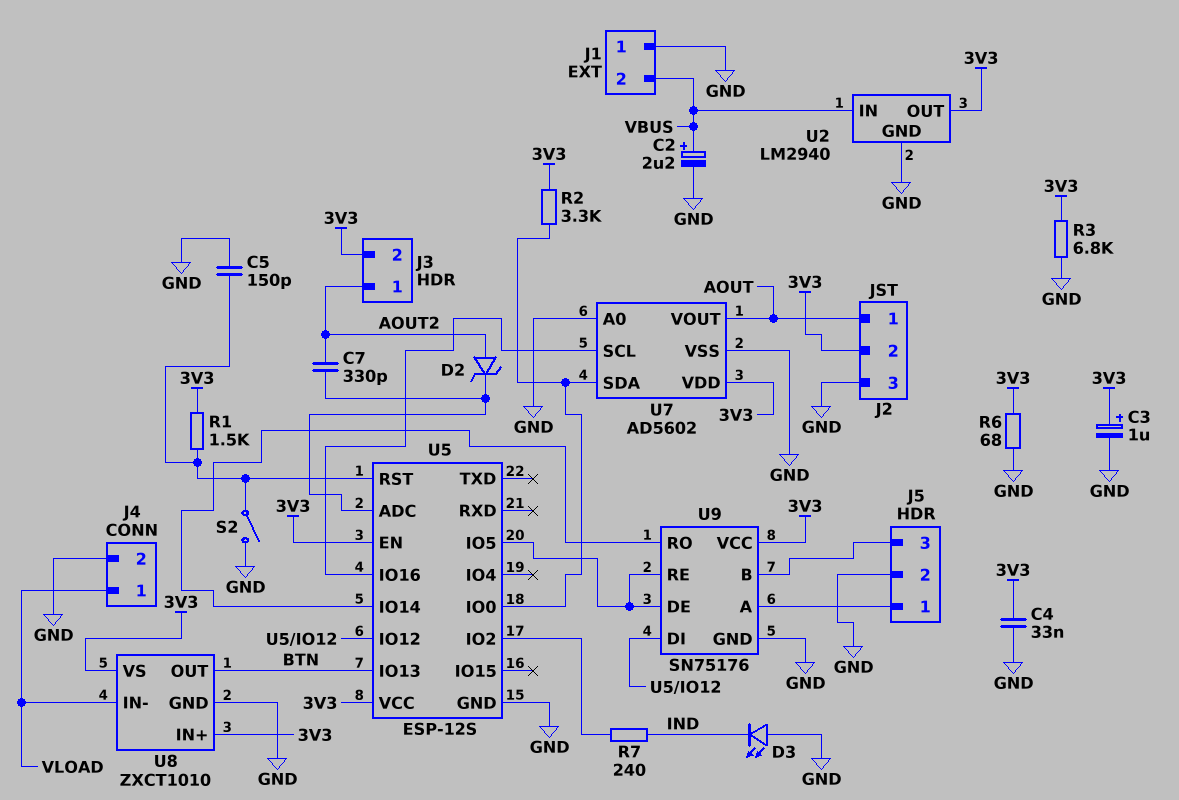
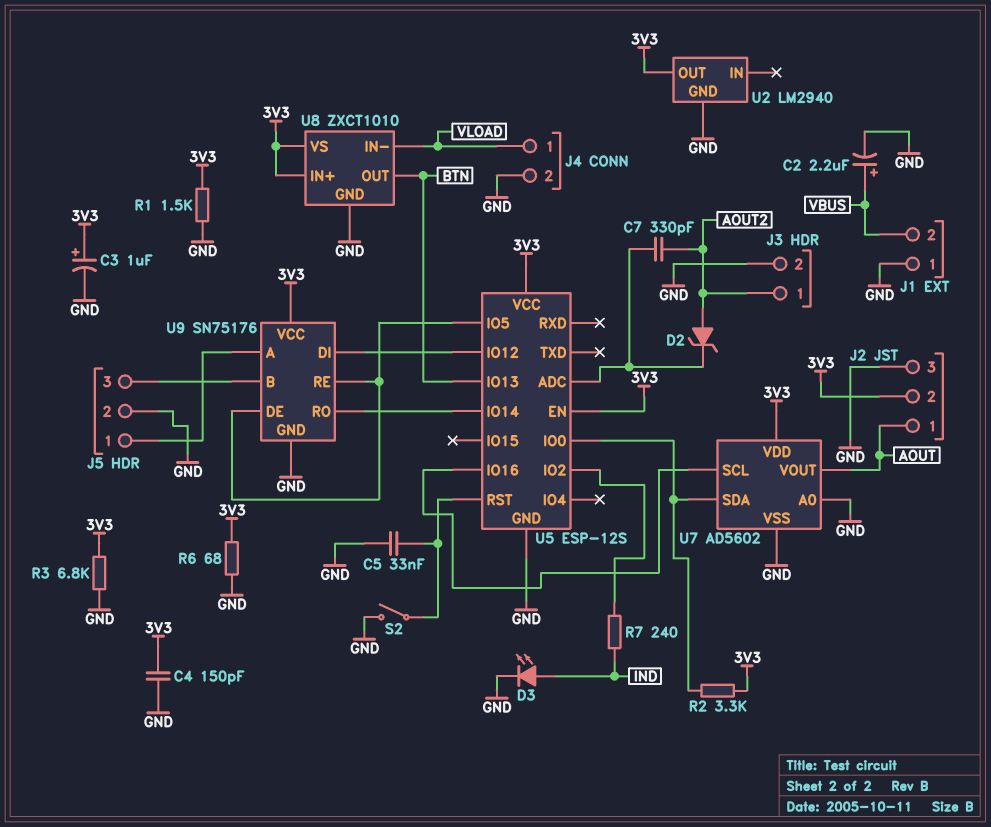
C4: 33nF (3V3, GND) -> 150pF (3V3, GND)
C5: 150pF (GND, U5/RST) -> 33nF (GND, U5/RST)
D3: LED (A GND, K IND) -> LED (A IND, K GND)
J3 pin 2: 3V3 -> GND
R1: 1.5k (3V3, U5/RST) -> 1.5k (3V3, GND)
U2 pin IN: VBUS -> none

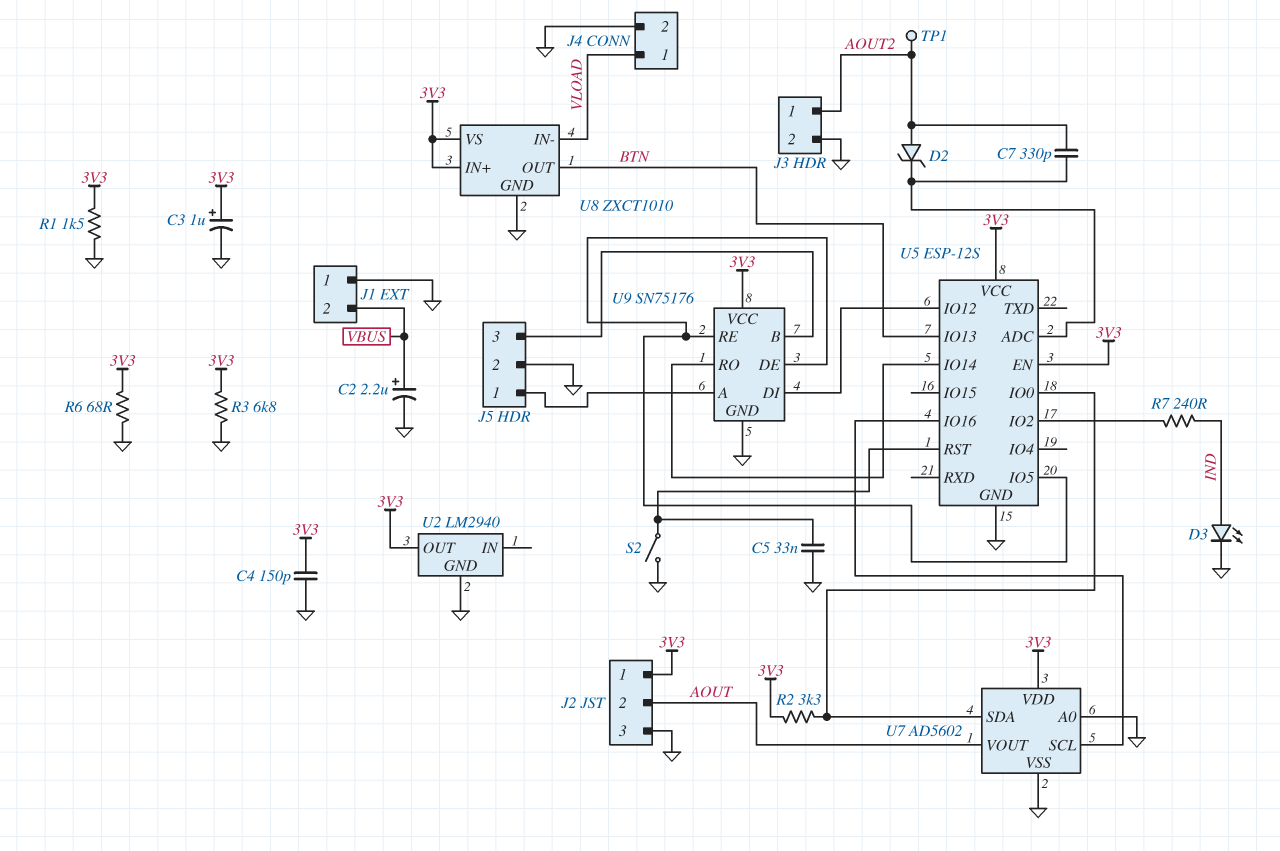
J2 pin 1: AOUT -> 3V3
J2 pin 2: 3V3 -> AOUT
TP1: none -> test point (AOUT2)

